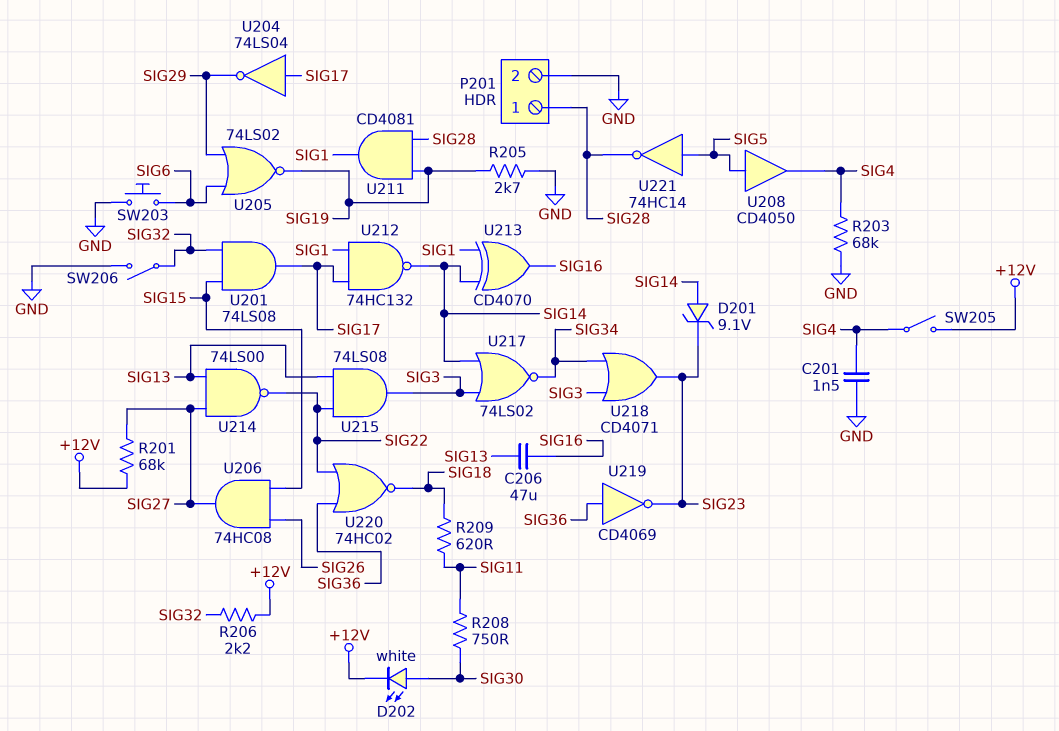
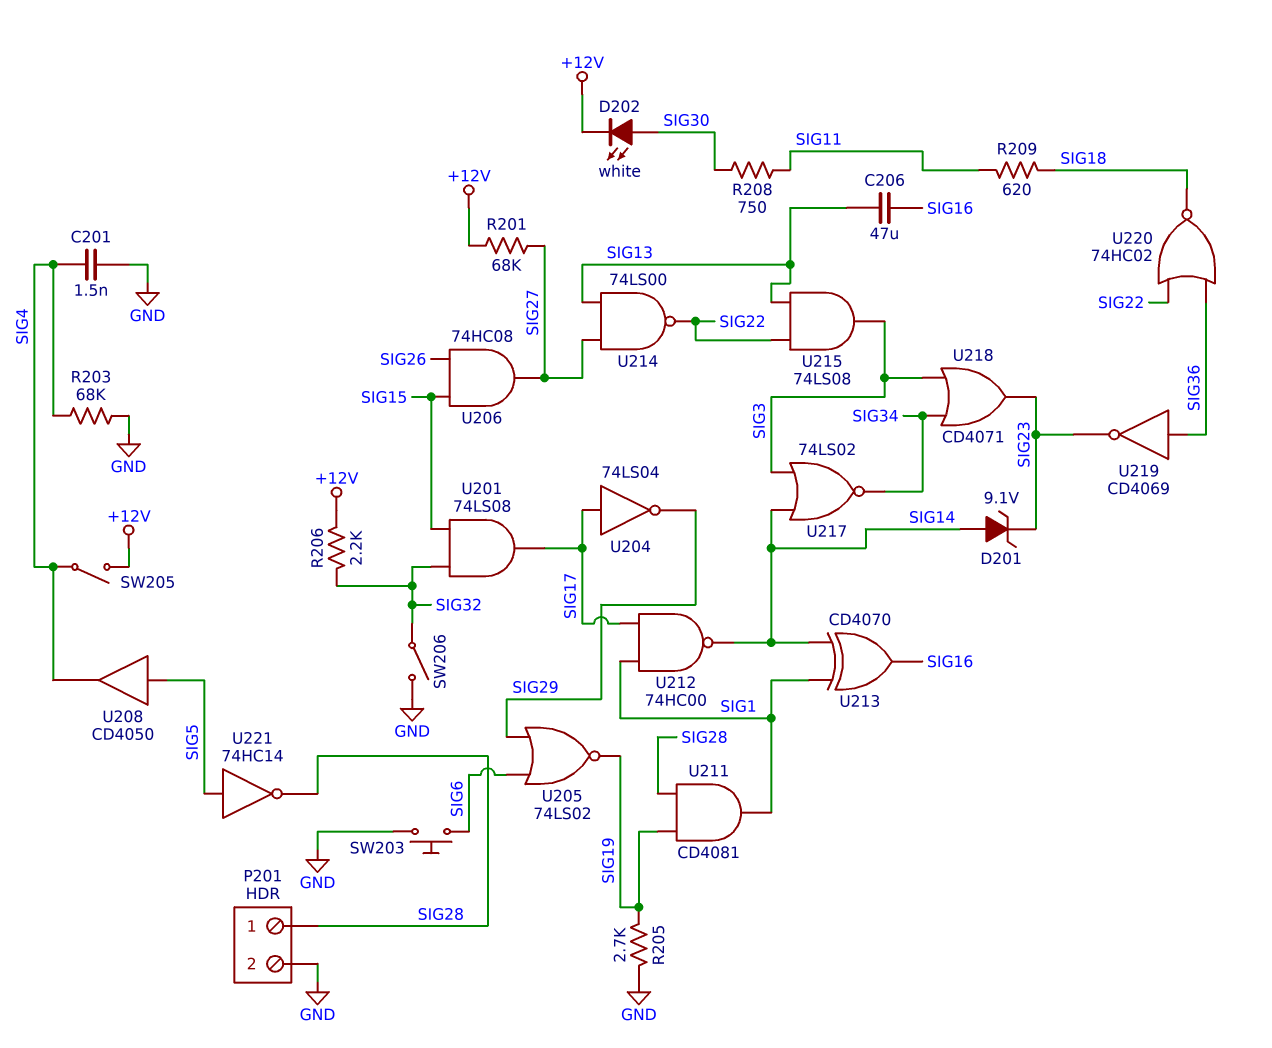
U212: NAND 74HC132 (in SIG1, in SIG17, out SIG14) -> NAND 74HC00 (in SIG1, in SIG17, out SIG14)

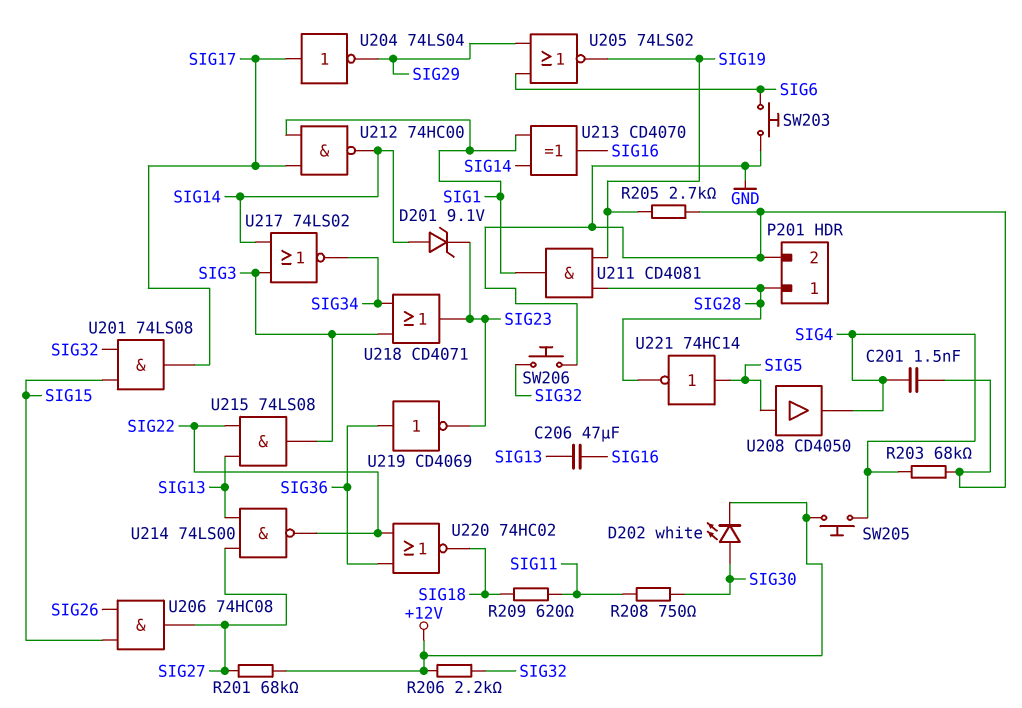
SW205: switch (+12V, SIG4) -> button (+12V, SIG4)
SW206: switch (GND, SIG32) -> button (GND, SIG32)

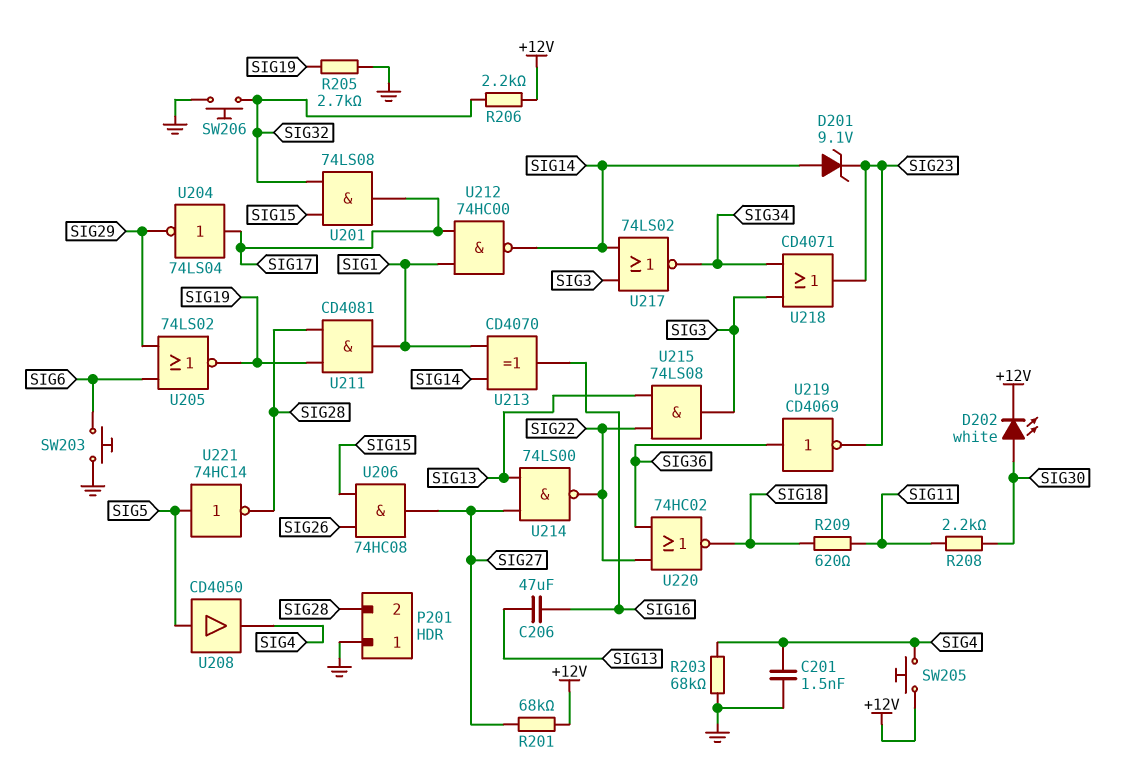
P201 pin 1: SIG28 -> GND
P201 pin 2: GND -> SIG28
R208: 750 (SIG11, SIG30) -> 2.2k (SIG11, SIG30)

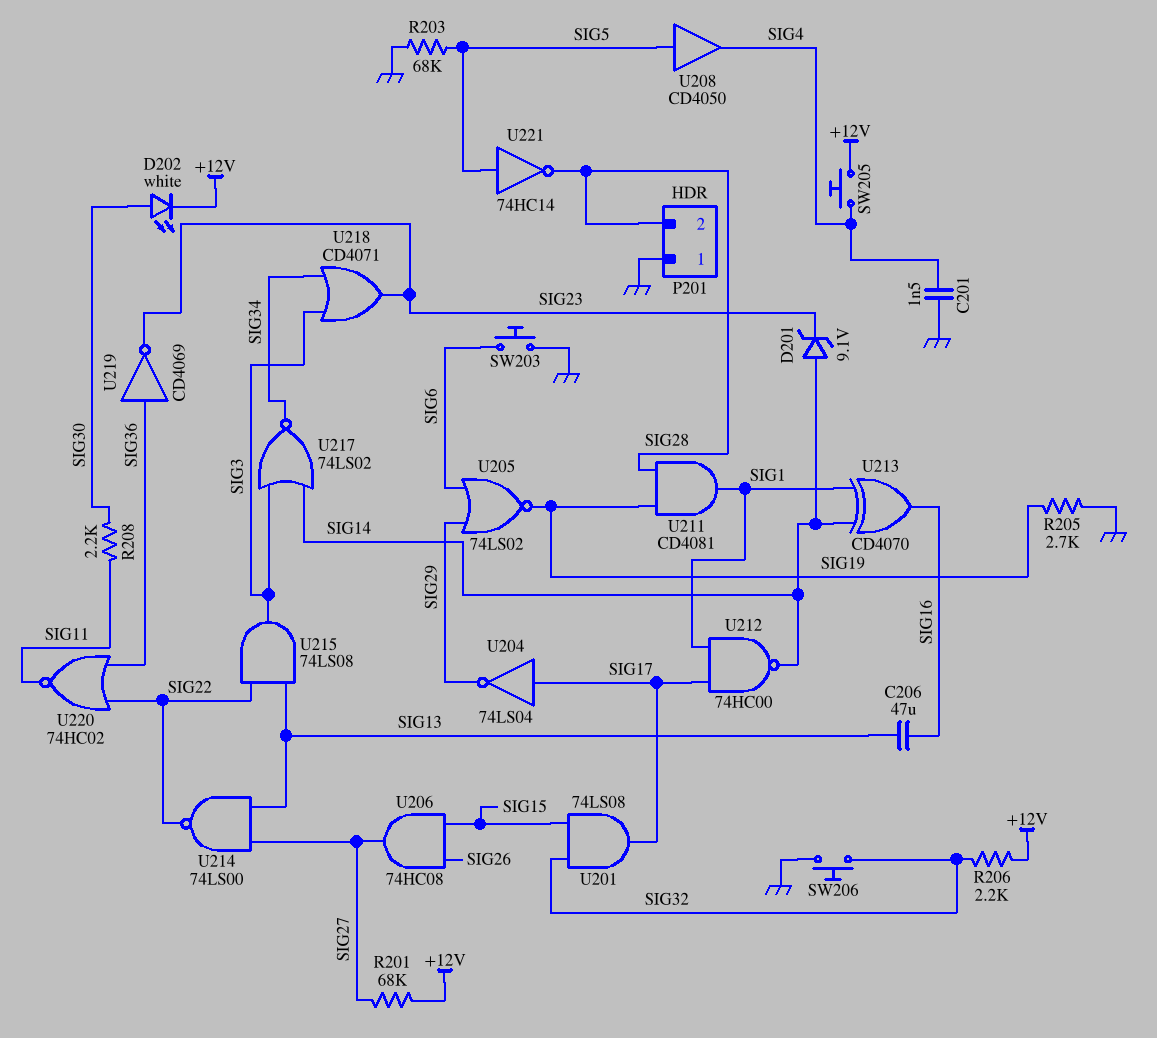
R203: 68k (GND, SIG4) -> 68k (GND, SIG5)
R209: 620 (SIG11, SIG18) -> none
U220: NOR 74HC02 (in SIG22, in SIG36, out SIG18) -> NOR 74HC02 (in SIG22, in SIG36, out SIG11)

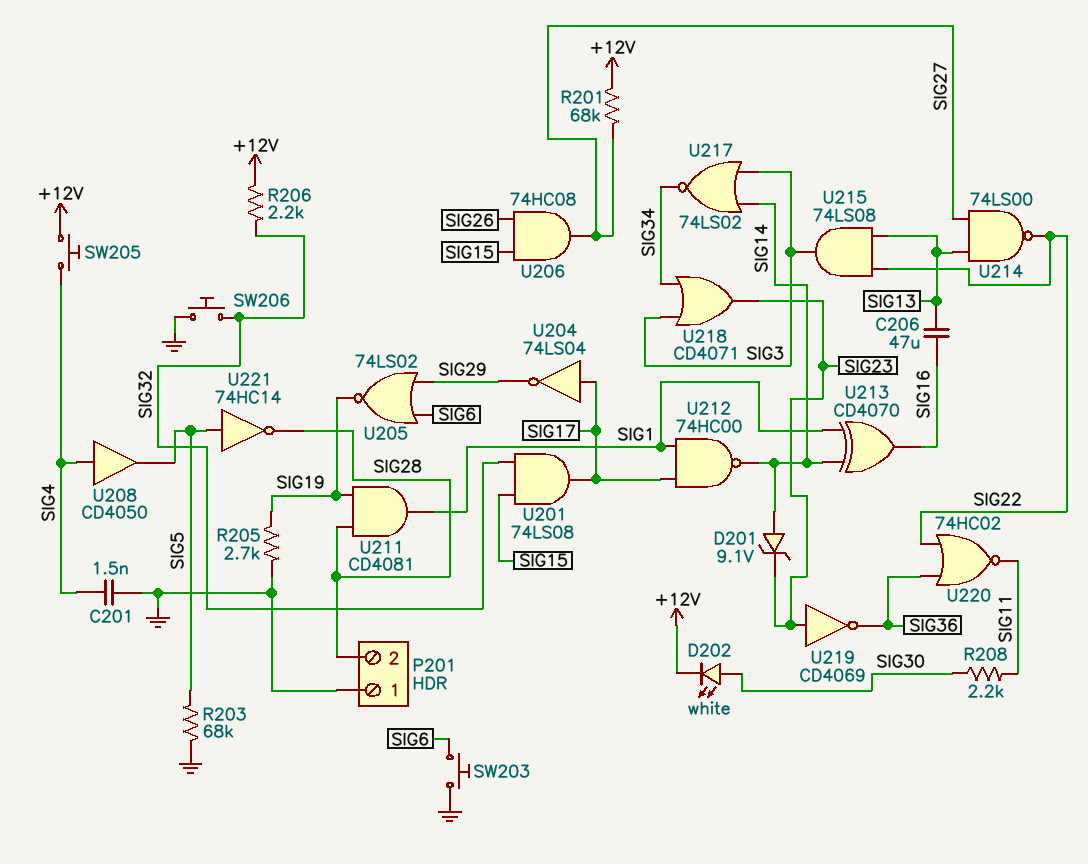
U208: buffer CD4050 (in SIG5, out SIG4) -> buffer CD4050 (in SIG4, out SIG5)
U219: NOT CD4069 (in SIG36, out SIG23) -> NOT CD4069 (in SIG23, out SIG36)

